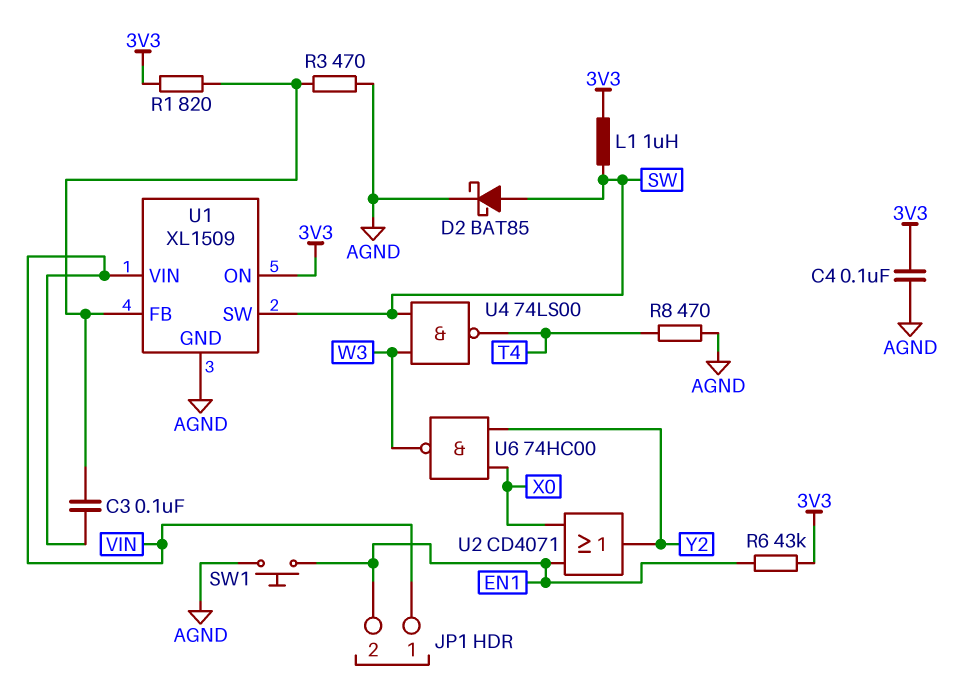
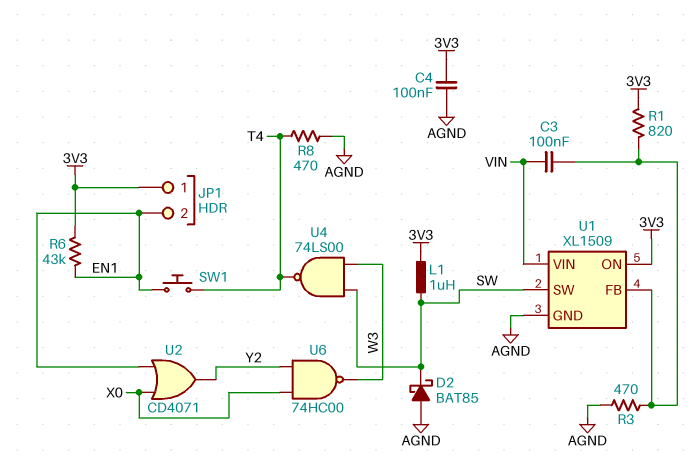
D2: schottky BAT85 (A SW, K AGND) -> schottky BAT85 (A AGND, K SW)
JP1 pin 1: VIN -> 3V3
SW1: button (AGND, EN1) -> button (EN1, T4)

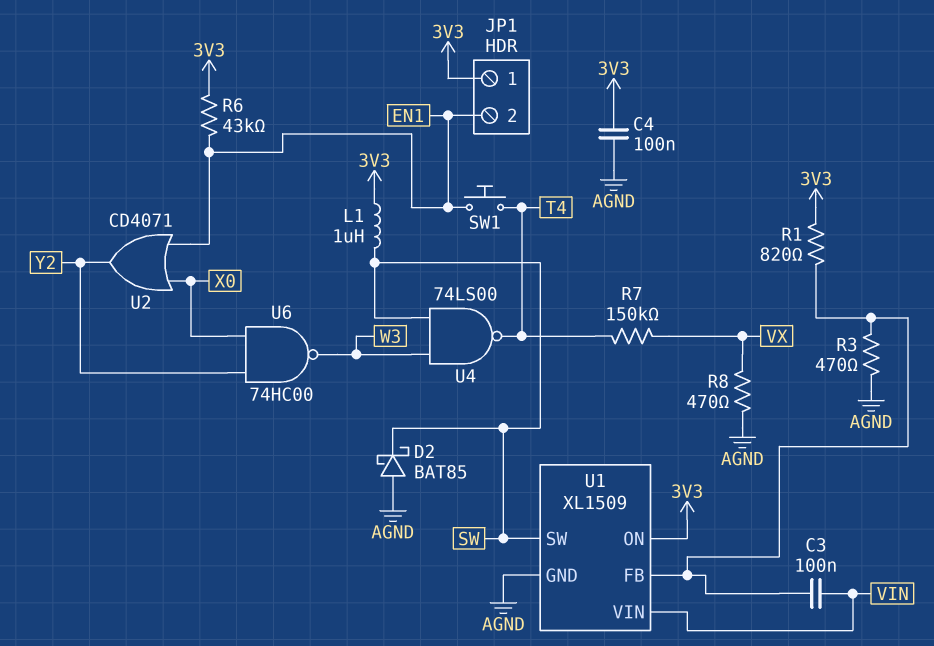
R7: none -> 150k (T4, VX)
R8: 470 (AGND, T4) -> 470 (AGND, VX)

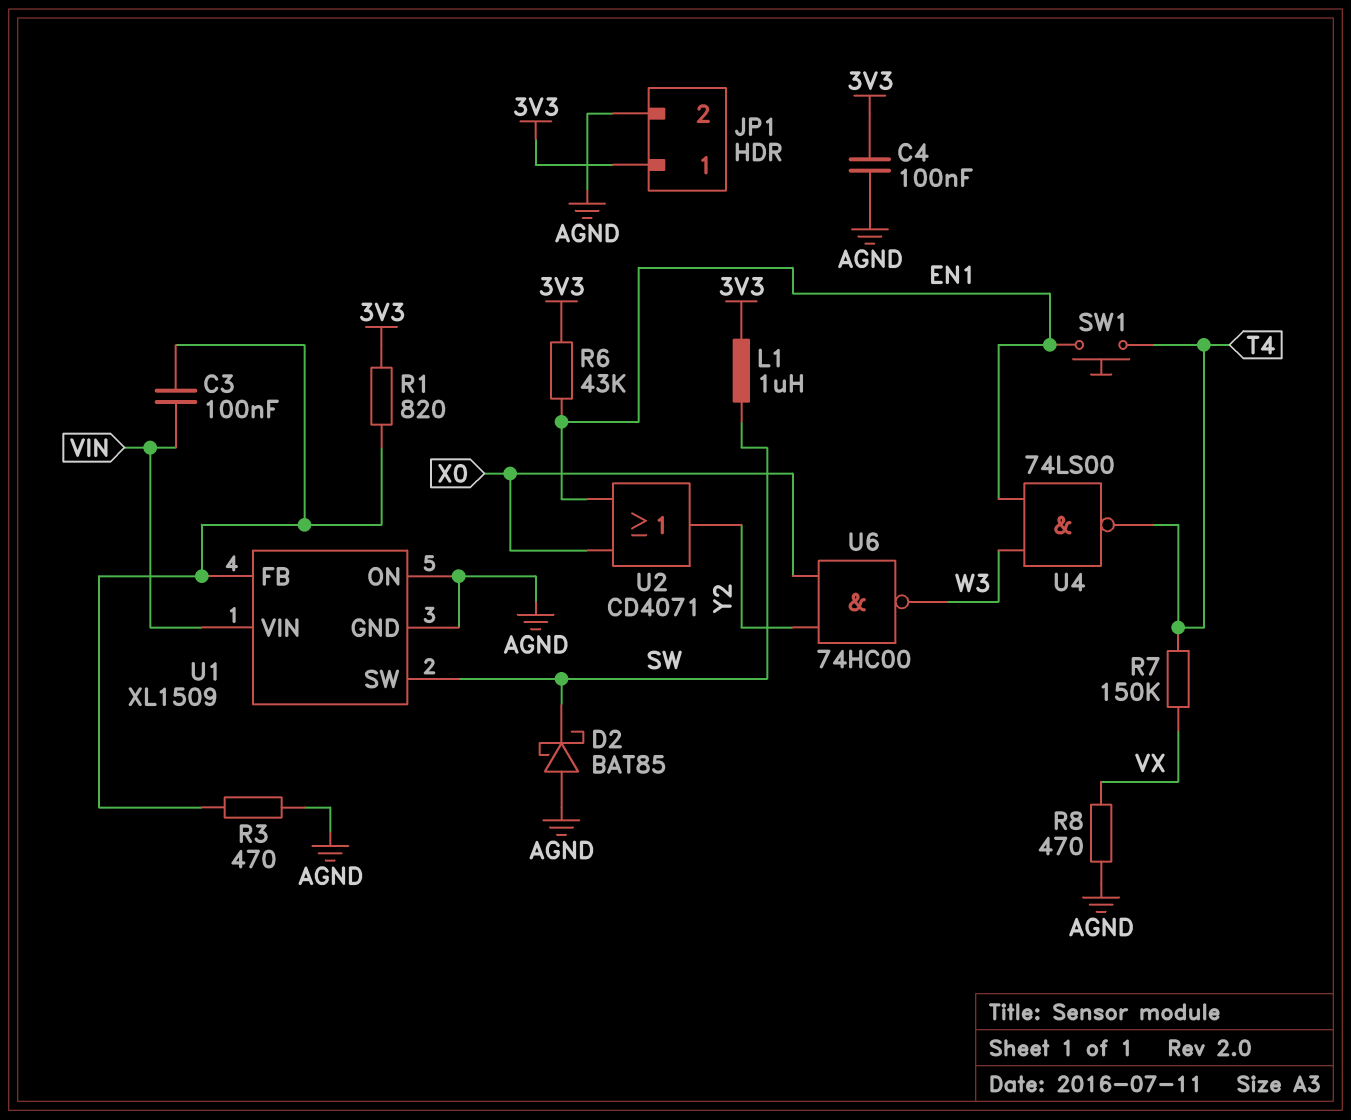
JP1 pin 2: EN1 -> AGND
U1 pin ON: 3V3 -> AGND
U4: NAND 74LS00 (in SW, in W3, out T4) -> NAND 74LS00 (in EN1, in W3, out T4)

